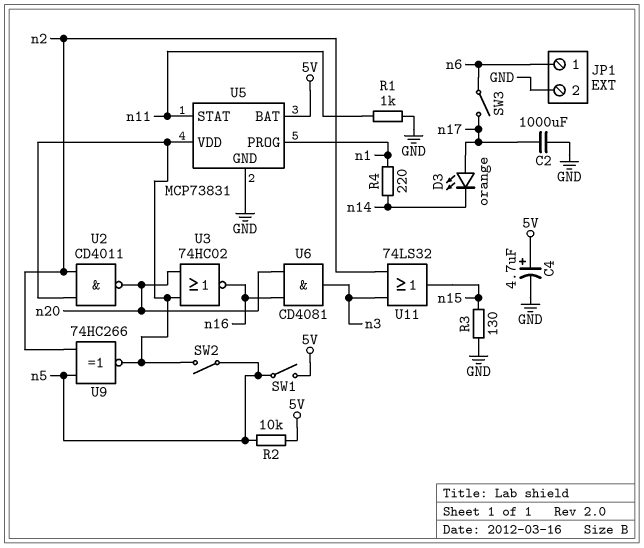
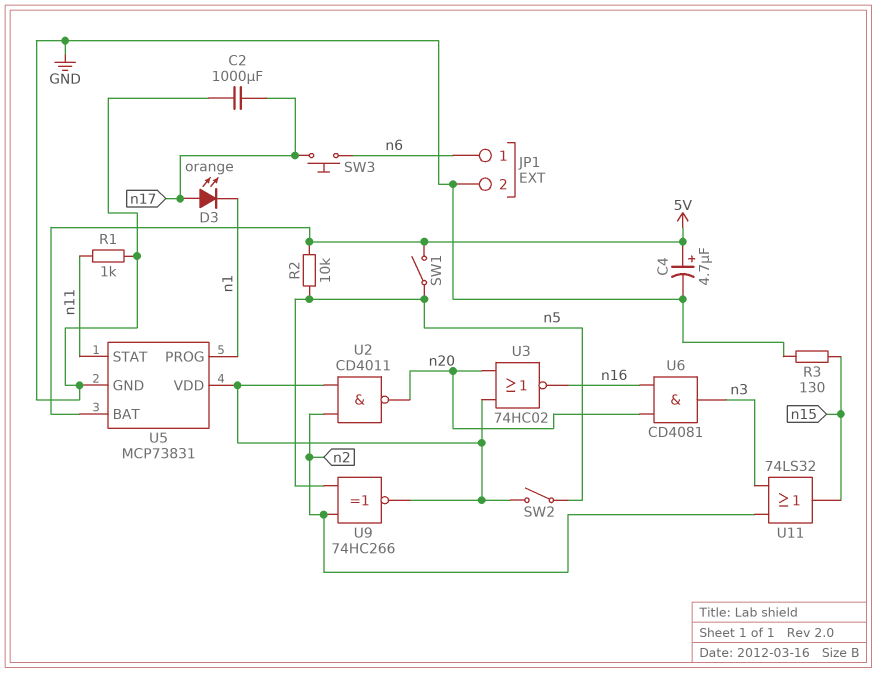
D3: LED orange (A n17, K n14) -> LED orange (A n17, K n1)
R4: 220 (n1, n14) -> none
SW3: switch (n6, n17) -> button (n6, n17)

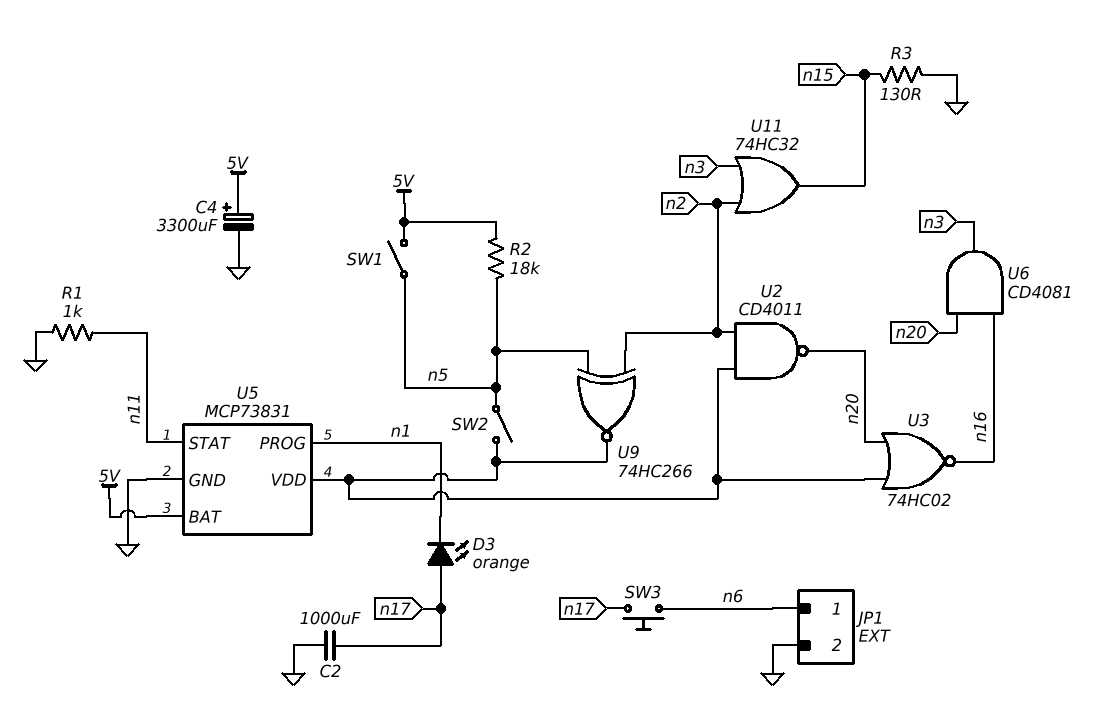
C4: 4.7uF (plus 5V, minus GND) -> 3300uF (plus 5V, minus GND)
R2: 10k (5V, n5) -> 18k (5V, n5)
U11: OR 74LS32 (in n2, in n3, out n15) -> OR 74HC32 (in n2, in n3, out n15)

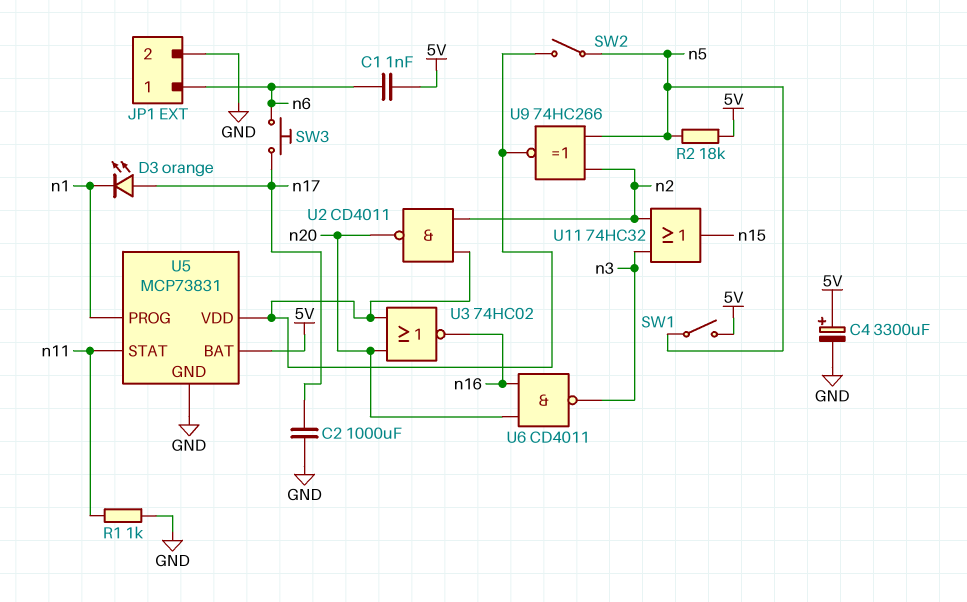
C1: none -> 1nF (5V, n6)
R3: 130 (GND, n15) -> none
U6: AND CD4081 (in n16, in n20, out n3) -> NAND CD4011 (in n16, in n20, out n3)

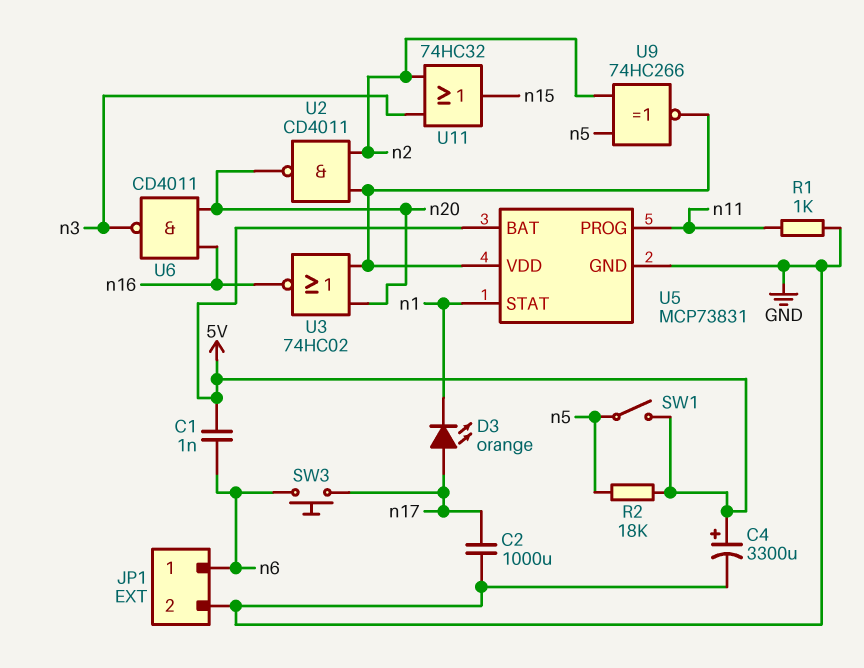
SW2: switch (U5/VDD, n5) -> none
U5 pin PROG: n1 -> n11
U5 pin STAT: n11 -> n1

